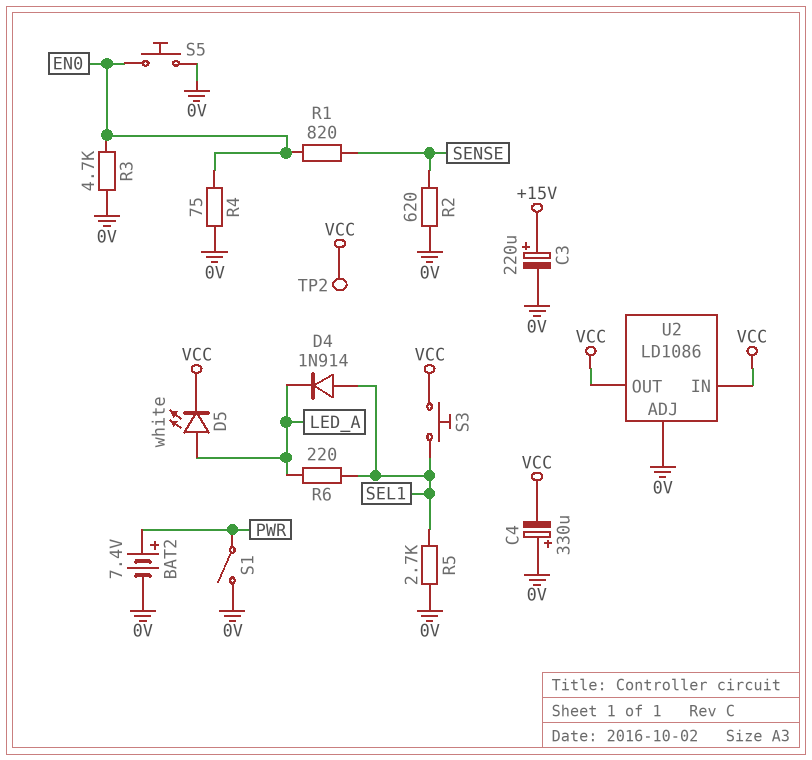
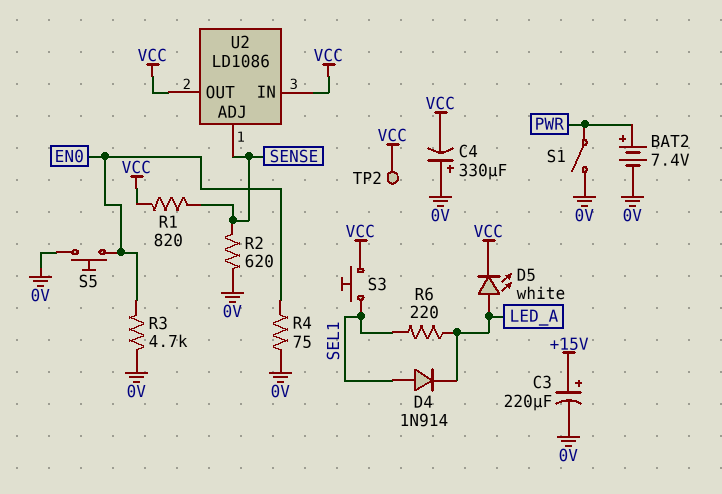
R1: 820 (EN0, SENSE) -> 820 (SENSE, VCC)
R5: 2.7k (0V, SEL1) -> none
U2 pin ADJ: 0V -> SENSE

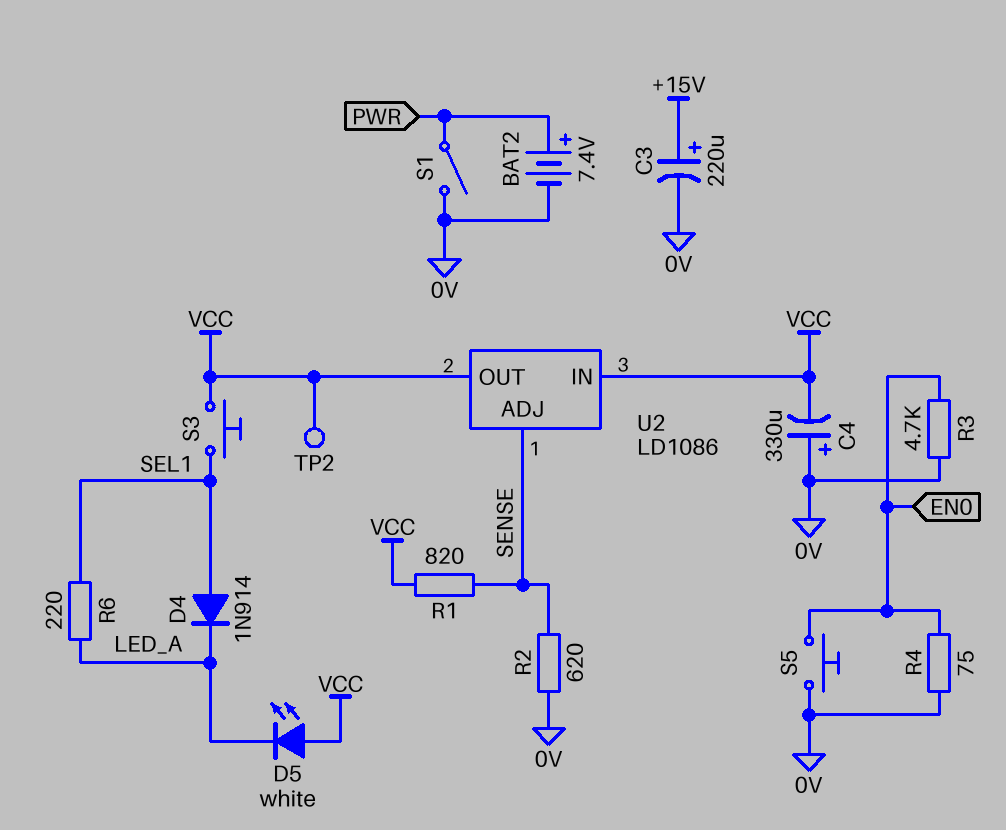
D5: LED white (A LED_A, K VCC) -> LED white (A VCC, K LED_A)

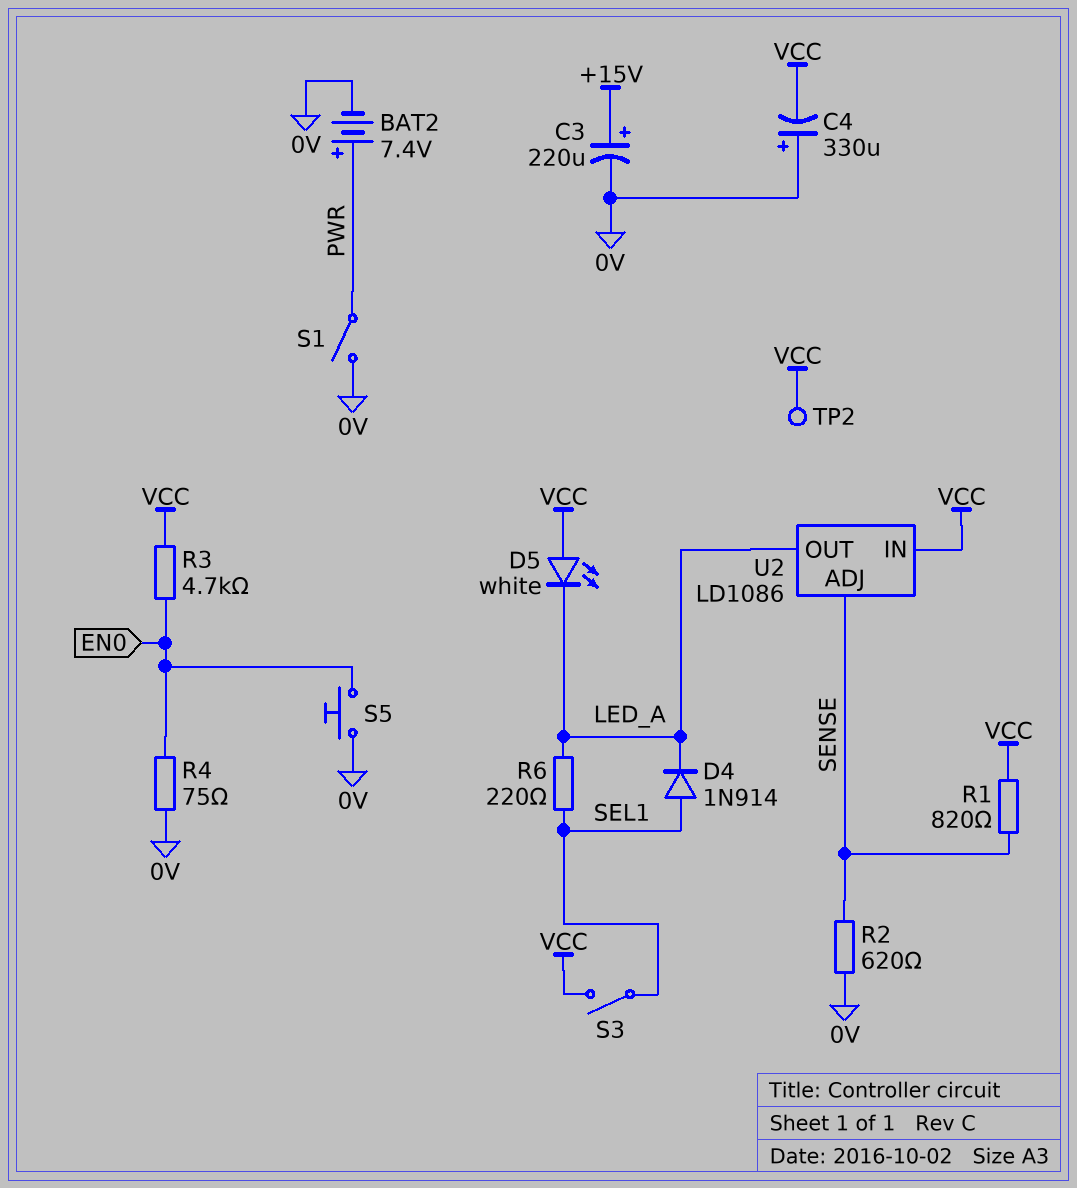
R3: 4.7k (0V, EN0) -> 4.7k (EN0, VCC)
S3: button (SEL1, VCC) -> switch (SEL1, VCC)
U2 pin OUT: VCC -> LED_A

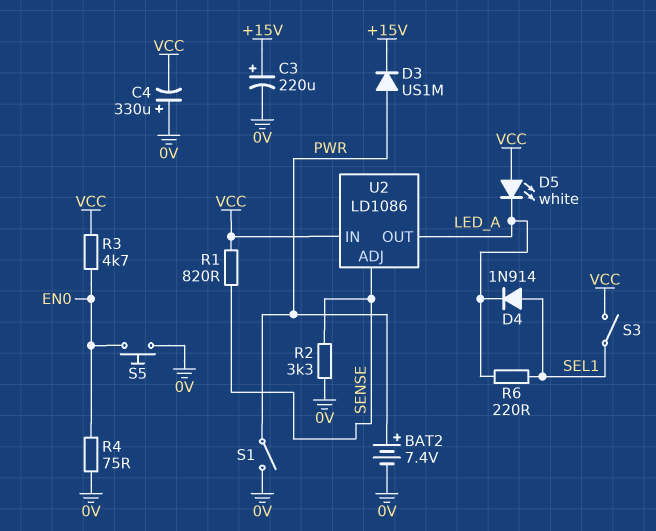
D3: none -> diode US1M (A PWR, K +15V)
R2: 620 (0V, SENSE) -> 3.3k (0V, SENSE)
TP2: test point (VCC) -> none

